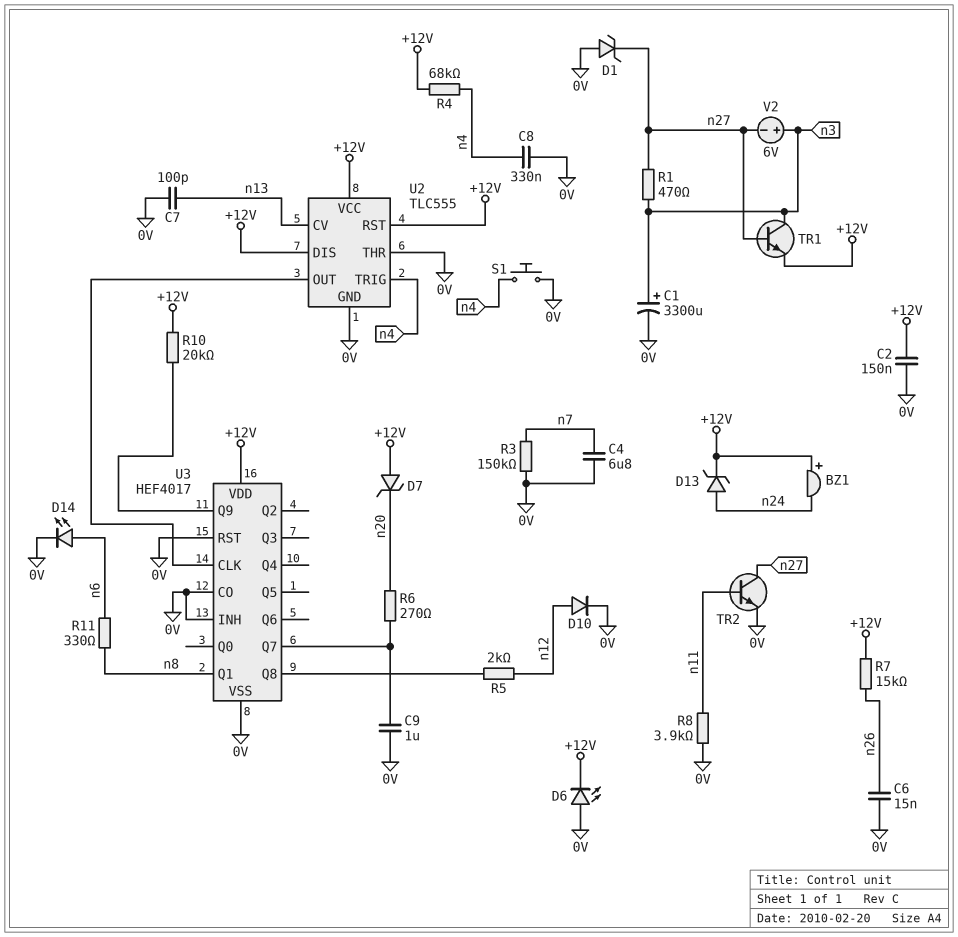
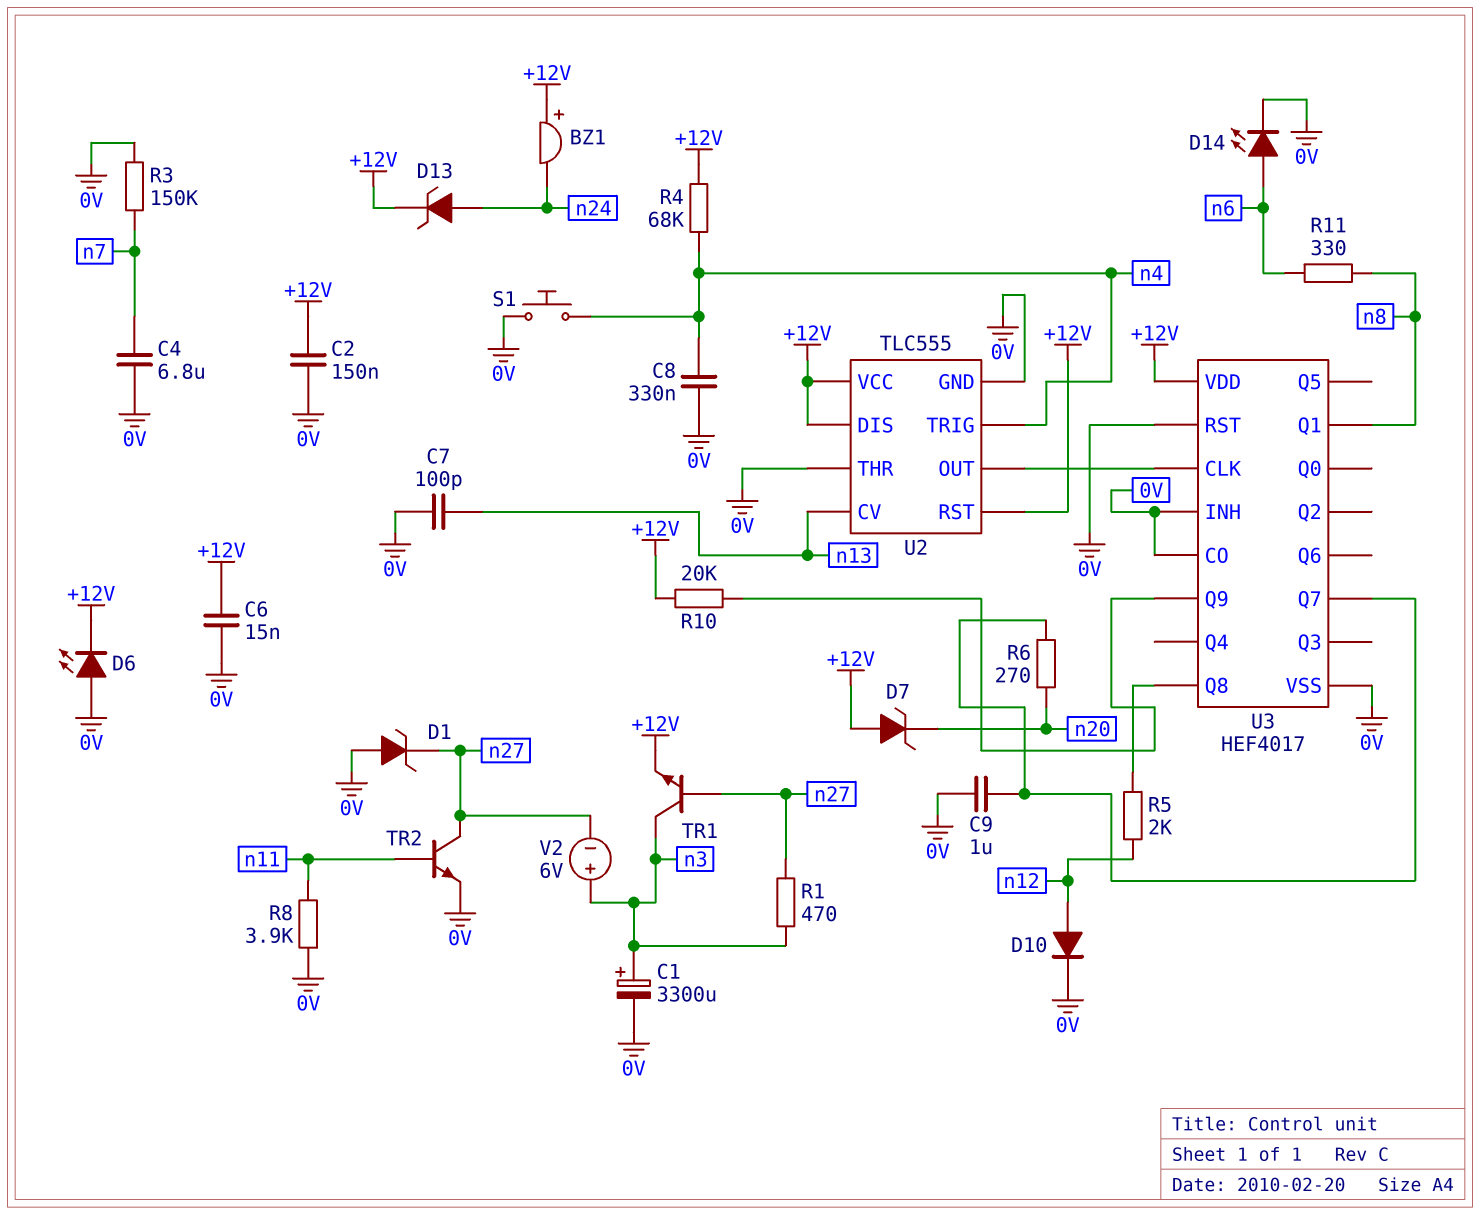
C6: 15nF (0V, n26) -> 15nF (+12V, 0V)
R7: 15k (+12V, n26) -> none

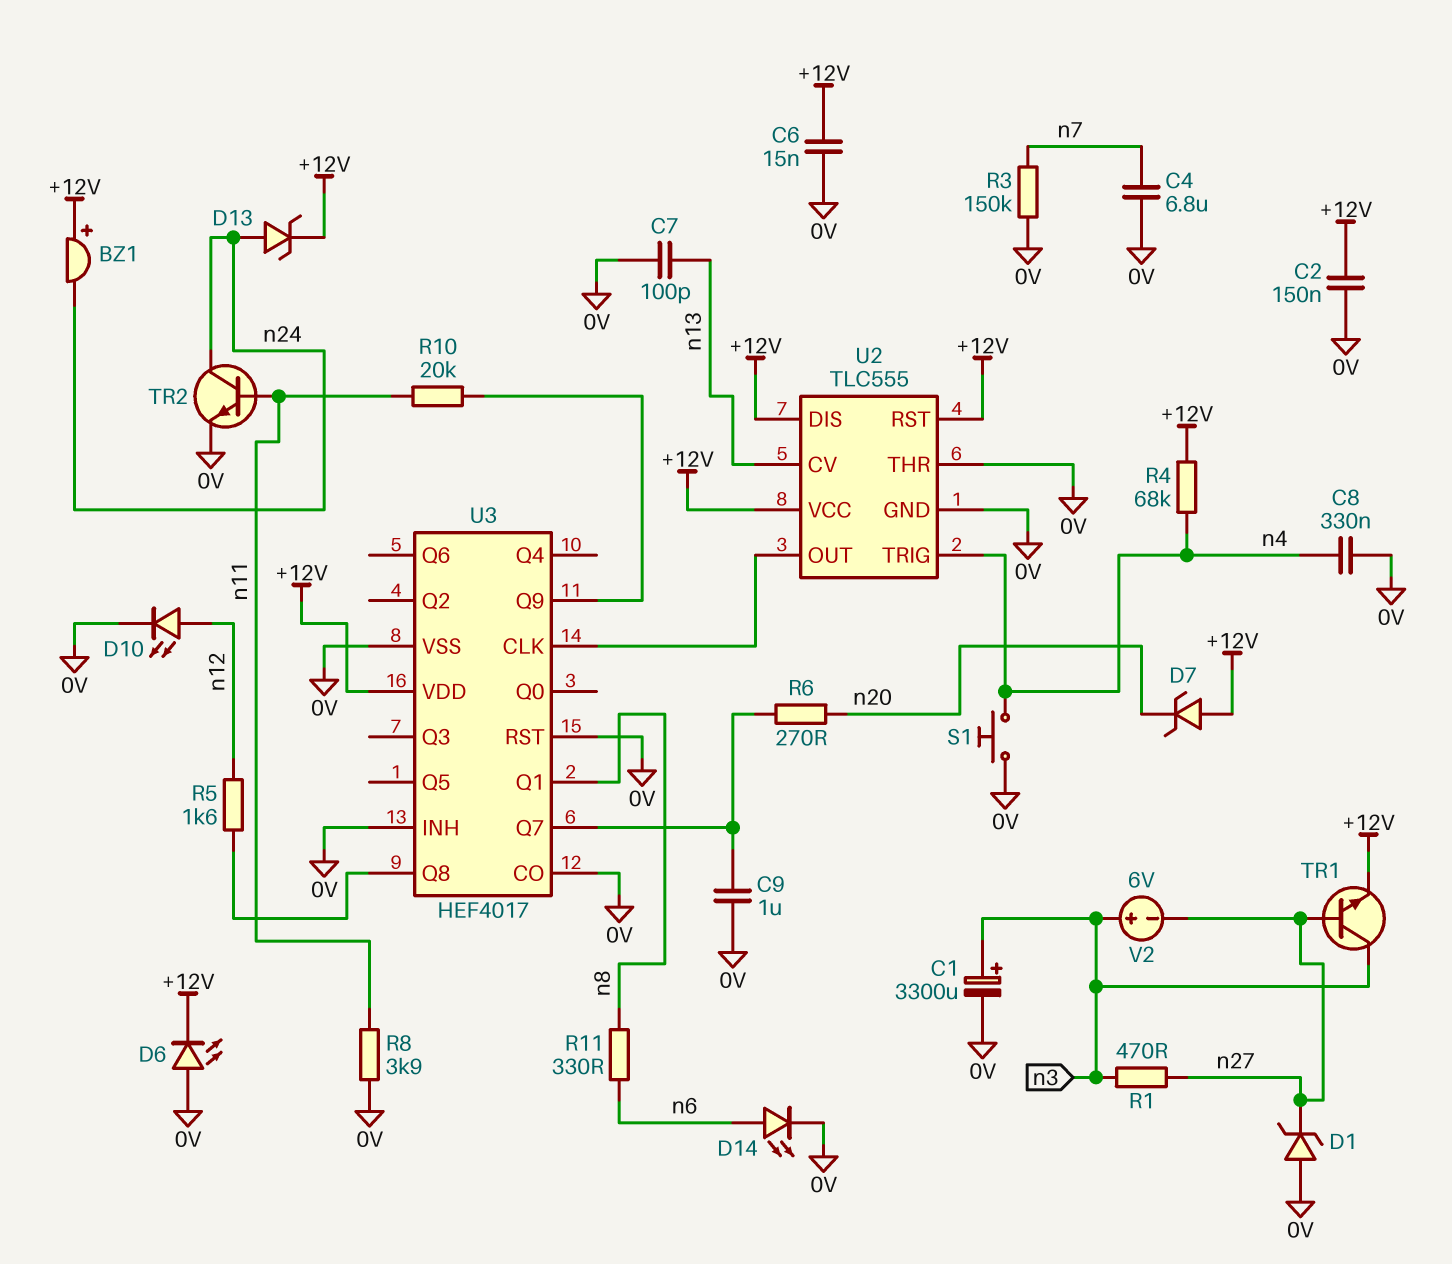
D10: diode (A n12, K 0V) -> LED (A n12, K 0V)
R5: 2k (U3/Q8, n12) -> 1.6k (U3/Q8, n12)
R10: 20k (+12V, U3/Q9) -> 20k (U3/Q9, n11)
TR2: NPN (B n11, C n27, E 0V) -> NPN (B n11, C n24, E 0V)

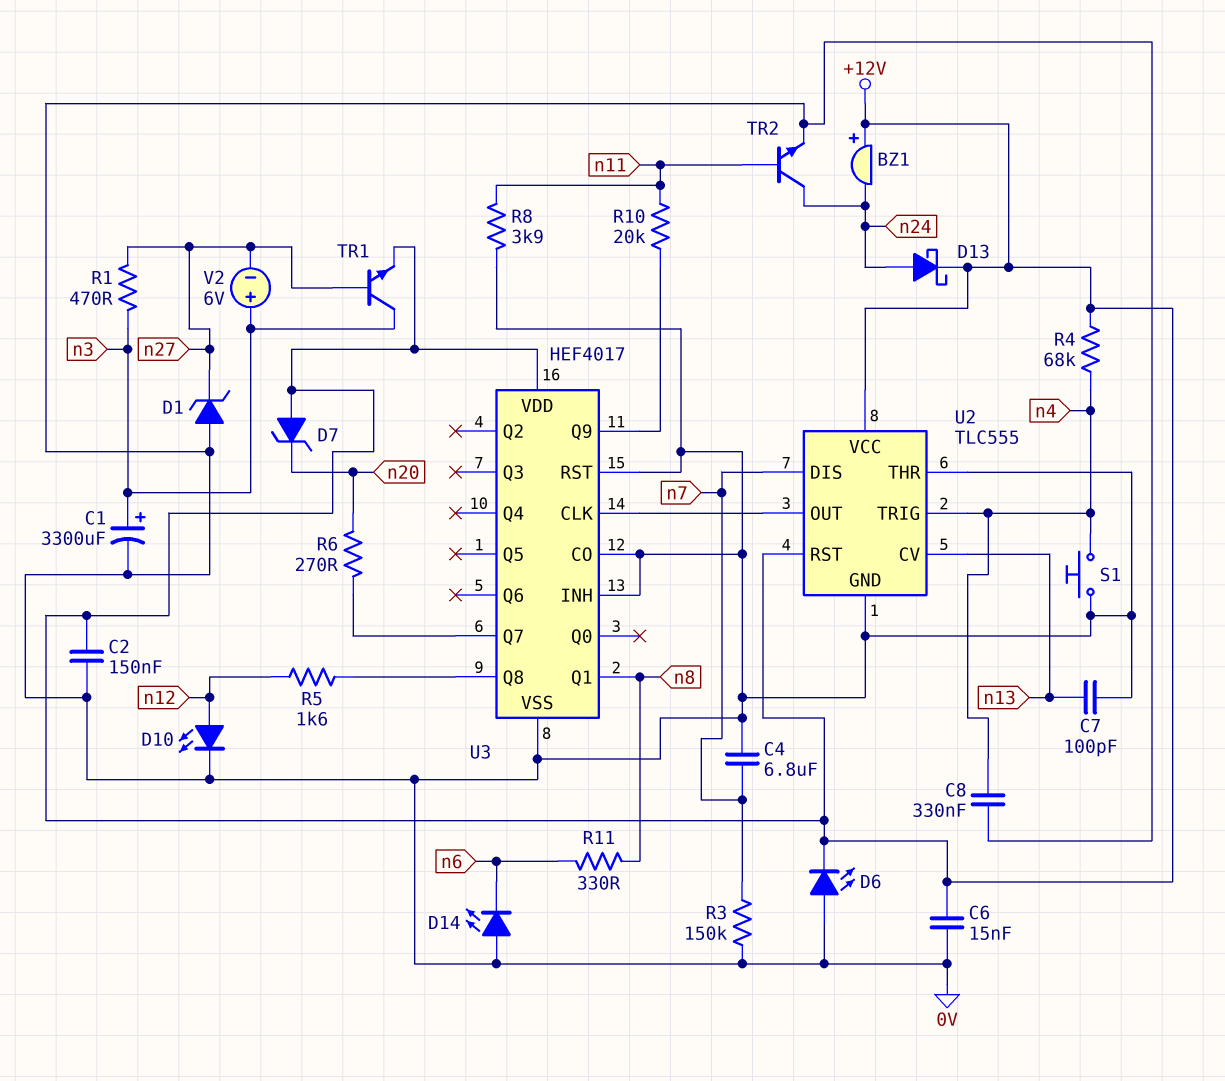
C9: 1uF (0V, U3/Q7) -> none
D13: zener (A n24, K +12V) -> schottky (A n24, K +12V)
D14: LED (A n6, K 0V) -> LED (A 0V, K n6)
U2 pin DIS: +12V -> n7

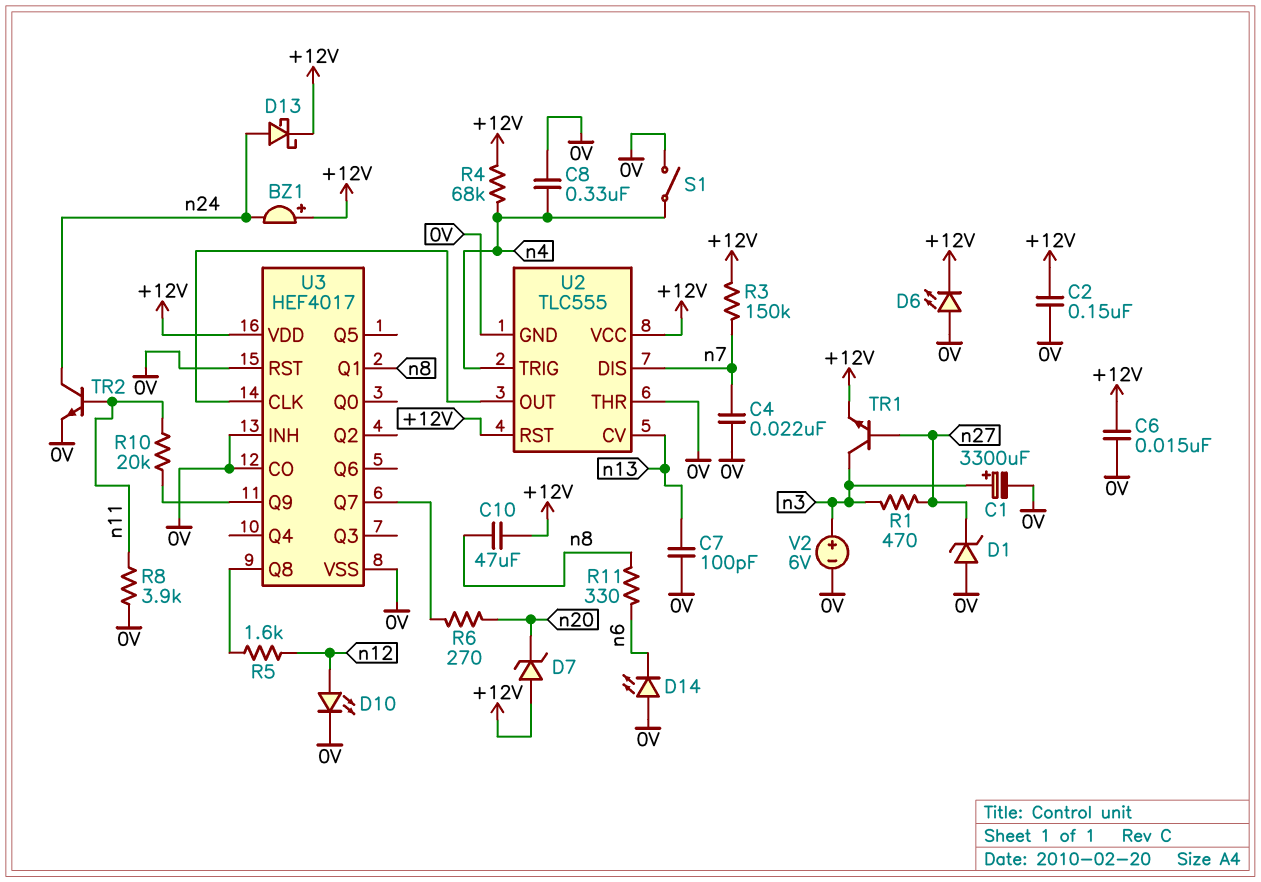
C4: 6.8uF (0V, n7) -> 22nF (0V, n7)
C10: none -> 47uF (+12V, n8)
R3: 150k (0V, n7) -> 150k (+12V, n7)
S1: button (0V, n4) -> switch (0V, n4)
V2: 6V (plus n3, minus n27) -> 6V (plus n3, minus 0V)

